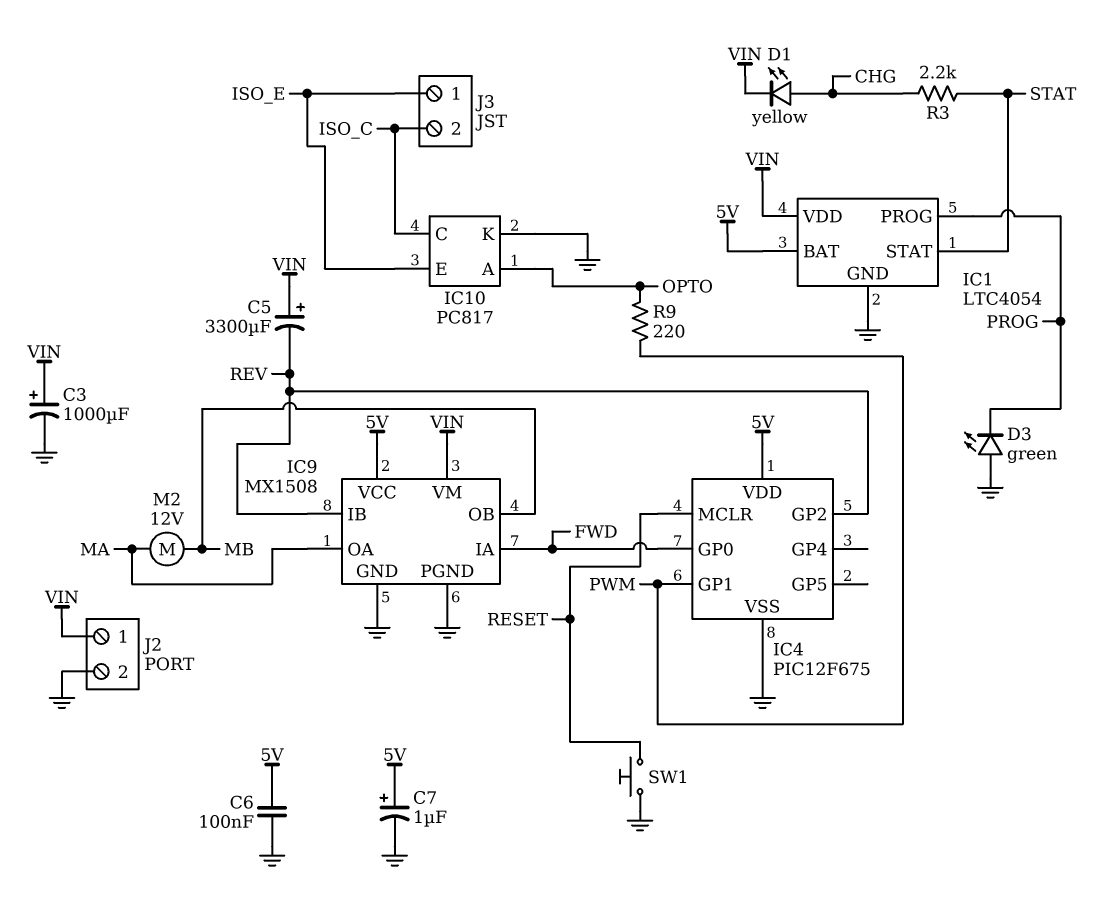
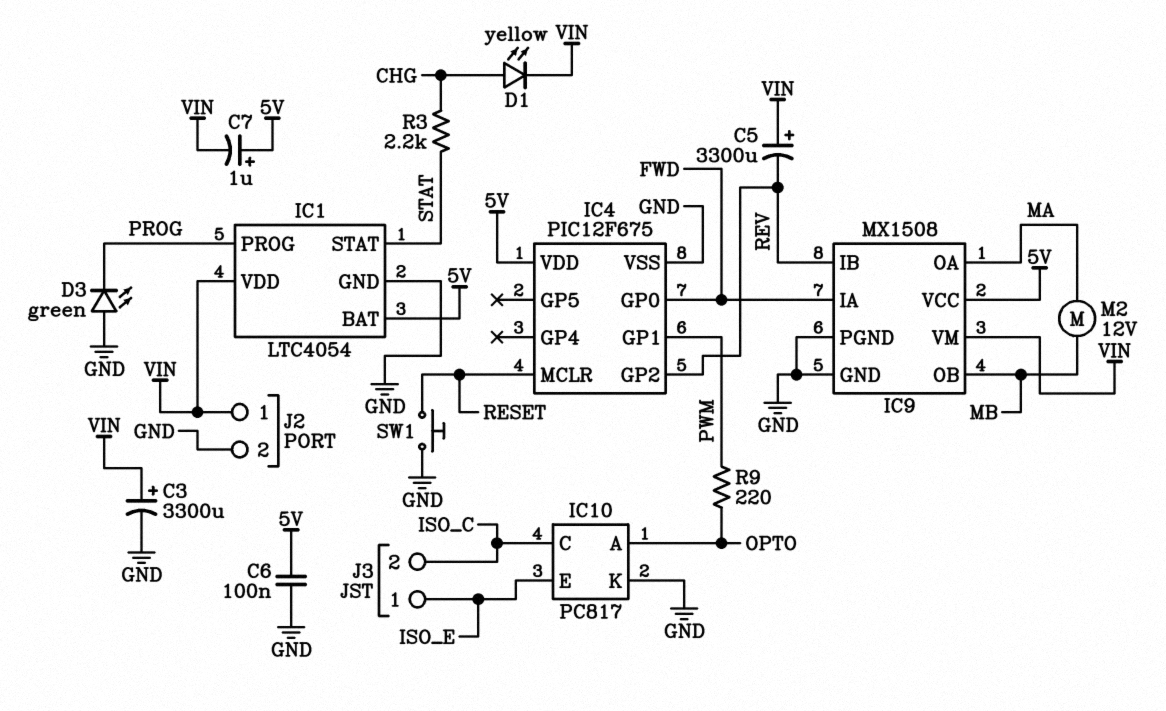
C3: 1000uF (plus VIN, minus GND) -> 3300uF (plus VIN, minus GND)
C7: 1uF (plus 5V, minus GND) -> 1uF (plus 5V, minus VIN)

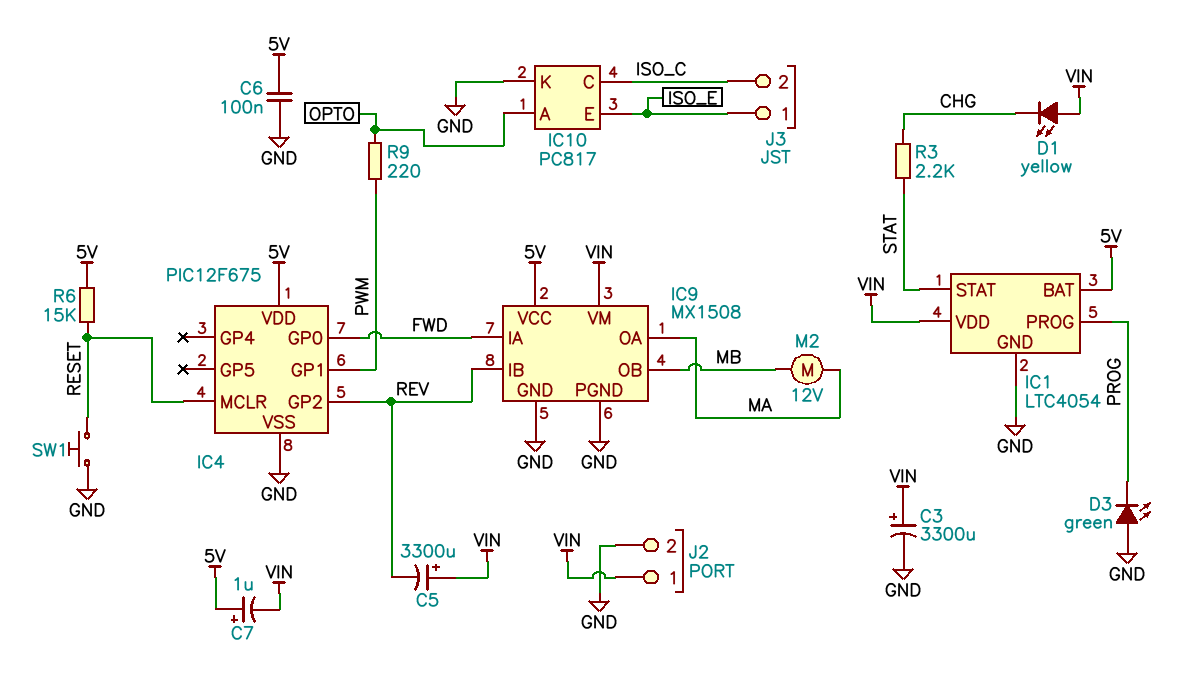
D1: LED yellow (A CHG, K VIN) -> LED yellow (A VIN, K CHG)
R6: none -> 15k (5V, RESET)

